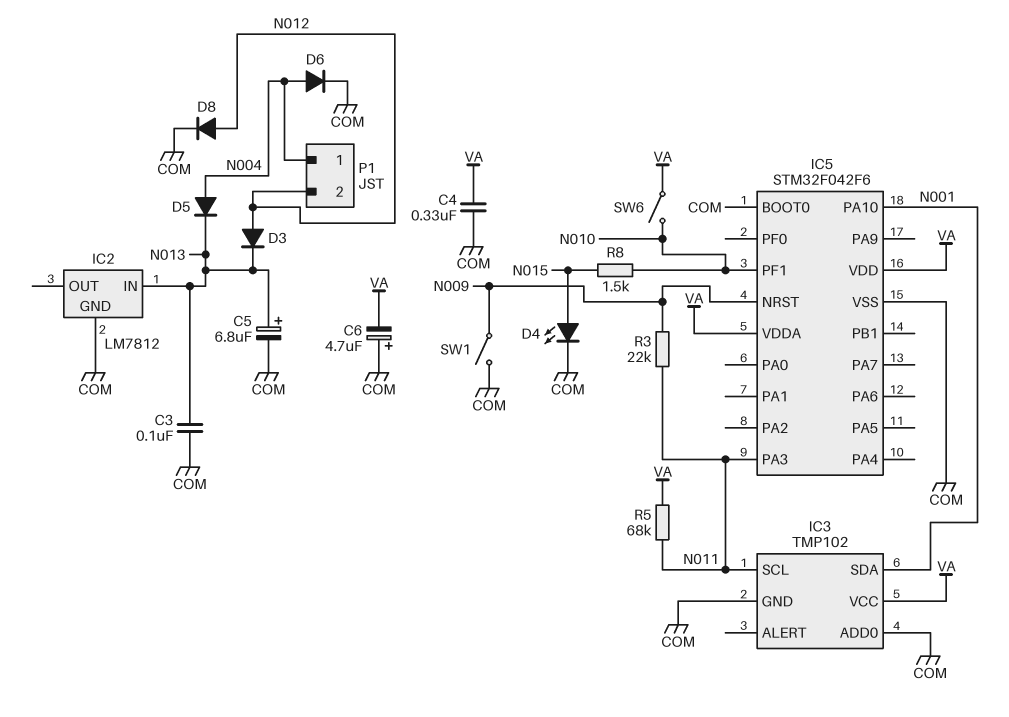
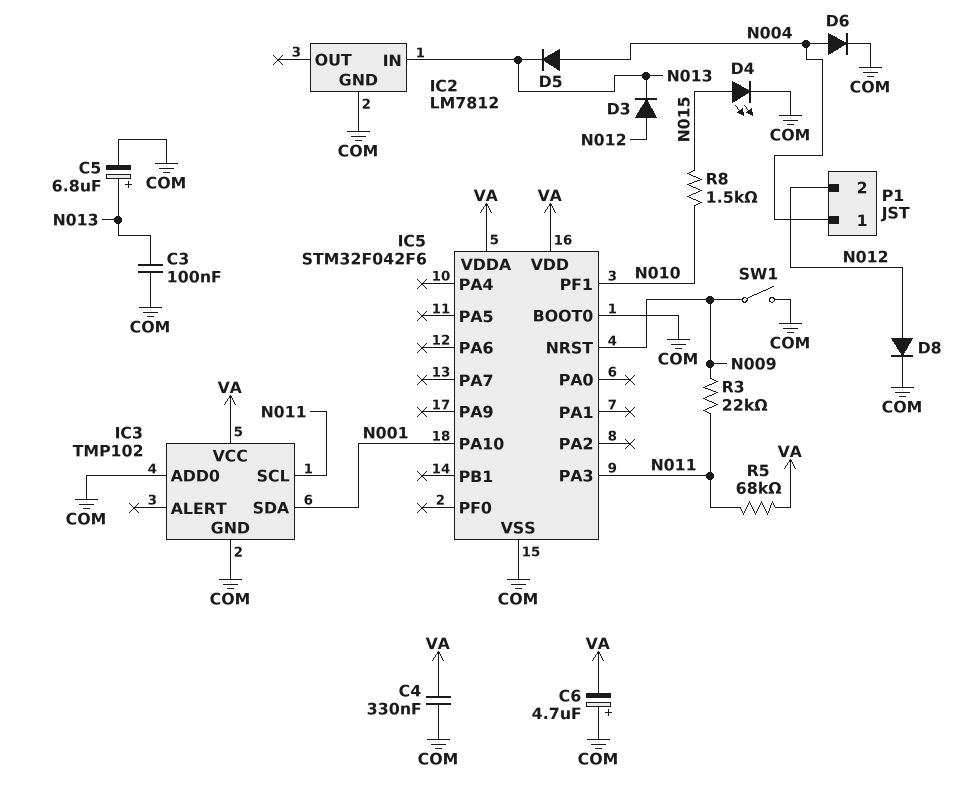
SW6: switch (N010, VA) -> none

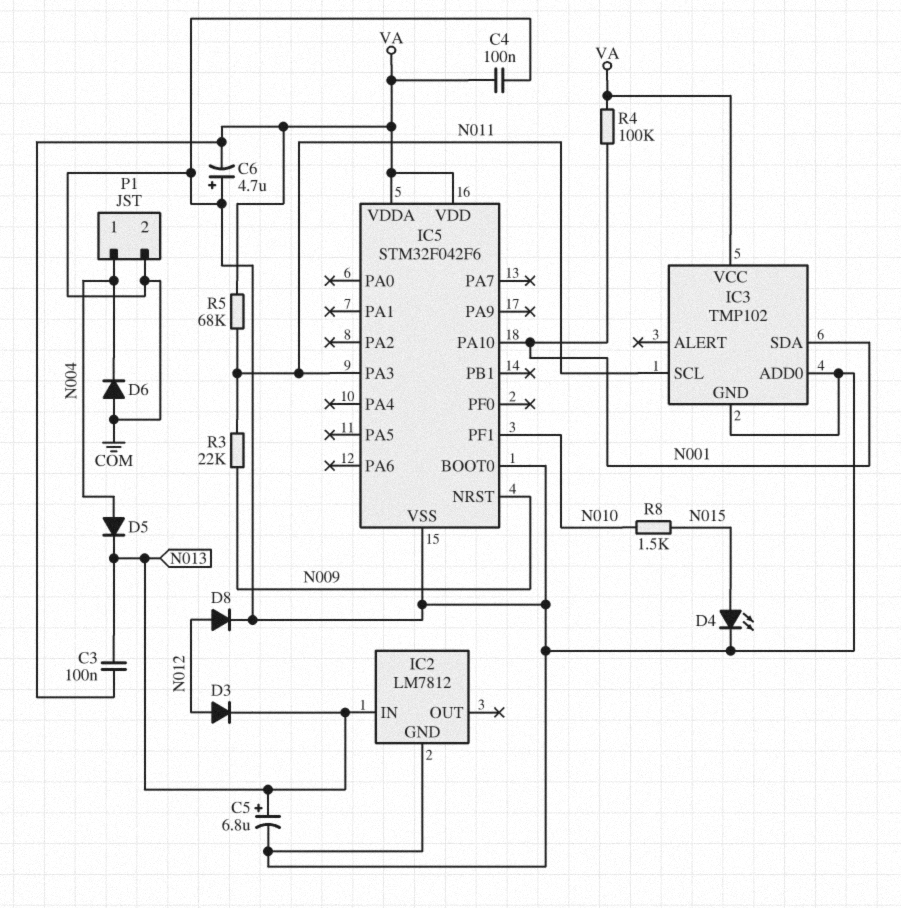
C3: 100nF (COM, N013) -> 100nF (N013, VA)
C4: 330nF (COM, VA) -> 100nF (COM, VA)
D6: diode (A N004, K COM) -> diode (A COM, K N004)
P1 pin 2: N012 -> COM
R4: none -> 100k (N001, VA)
SW1: switch (COM, N009) -> none

